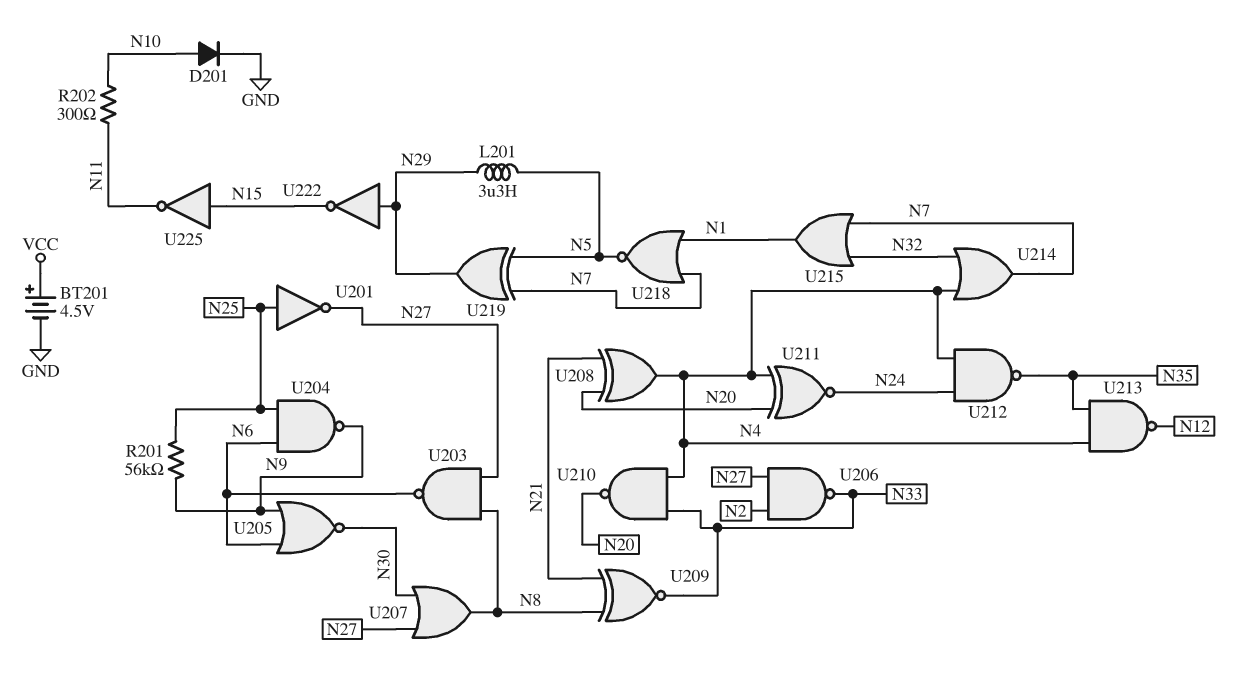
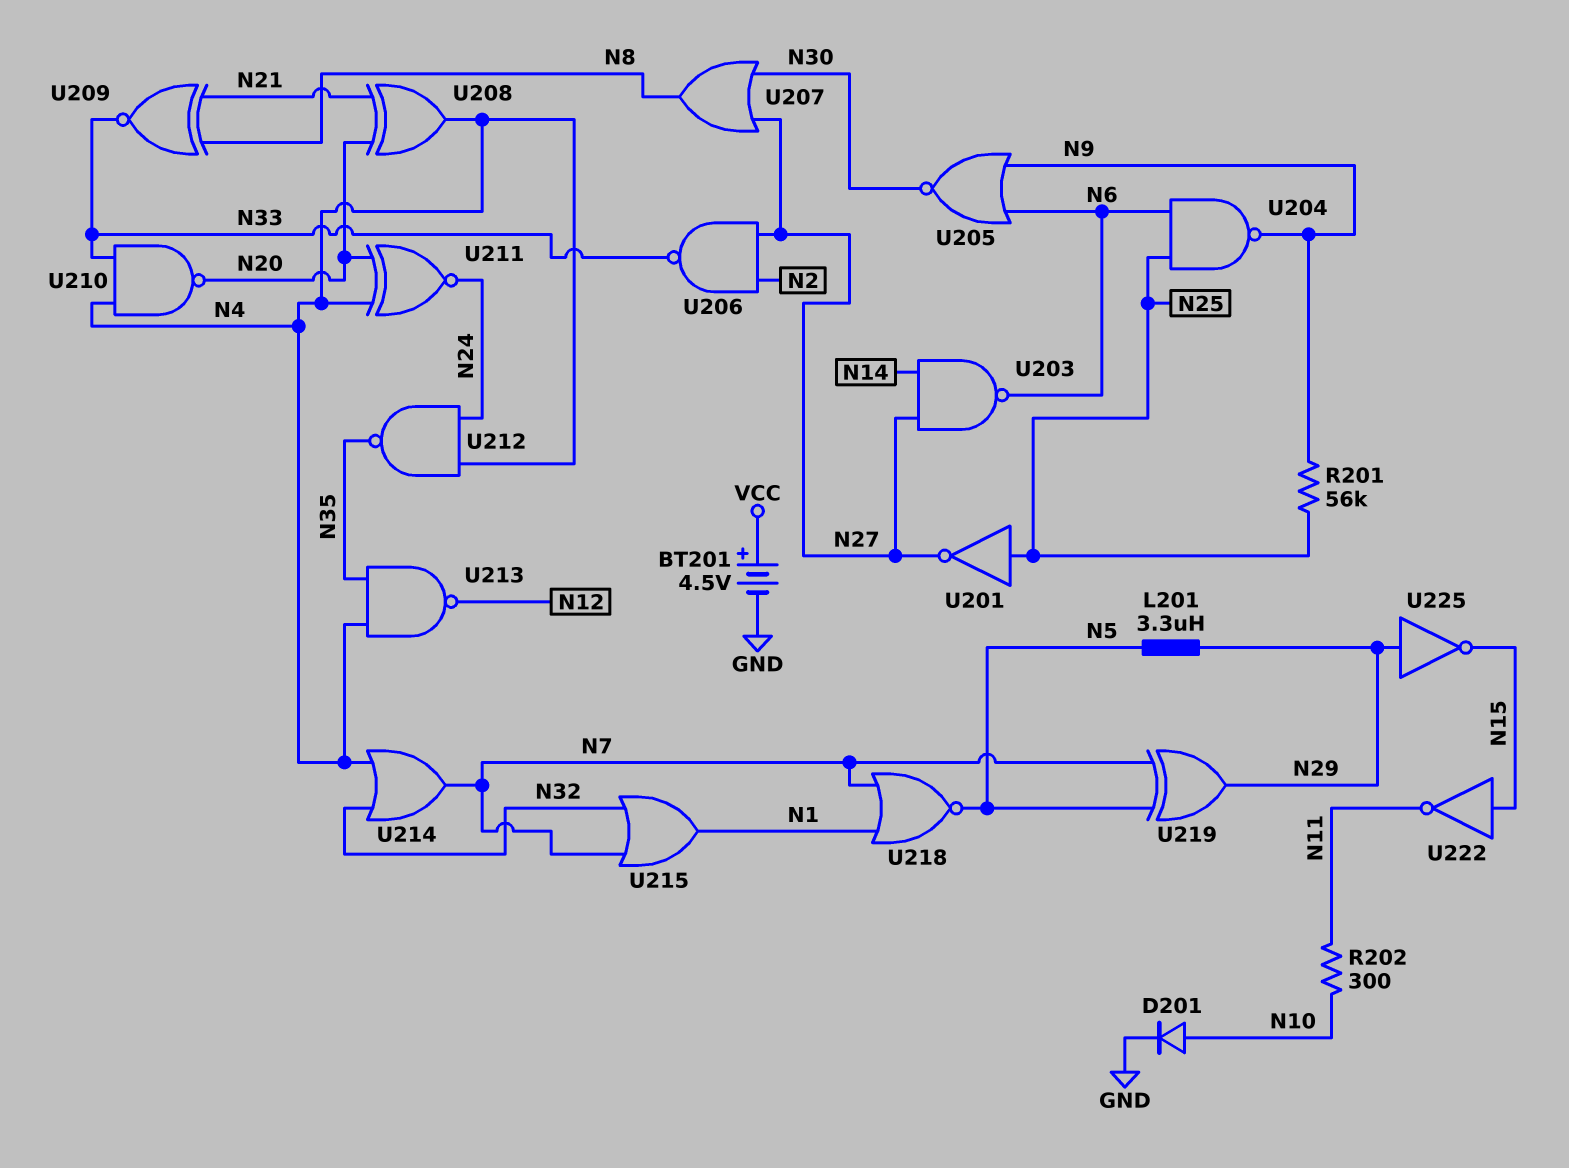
U203: NAND (in N8, in N27, out N6) -> NAND (in N14, in N27, out N6)
U222: NOT (in N29, out N15) -> NOT (in N15, out N11)
U225: NOT (in N15, out N11) -> NOT (in N29, out N15)

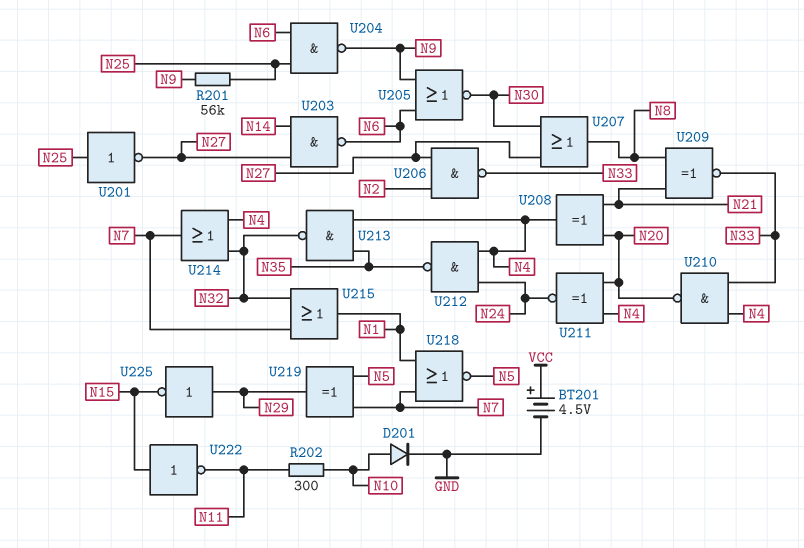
L201: 3.3uH (N5, N29) -> none
U213: NAND (in N4, in N35, out N12) -> NAND (in N4, in N35, out N32)

